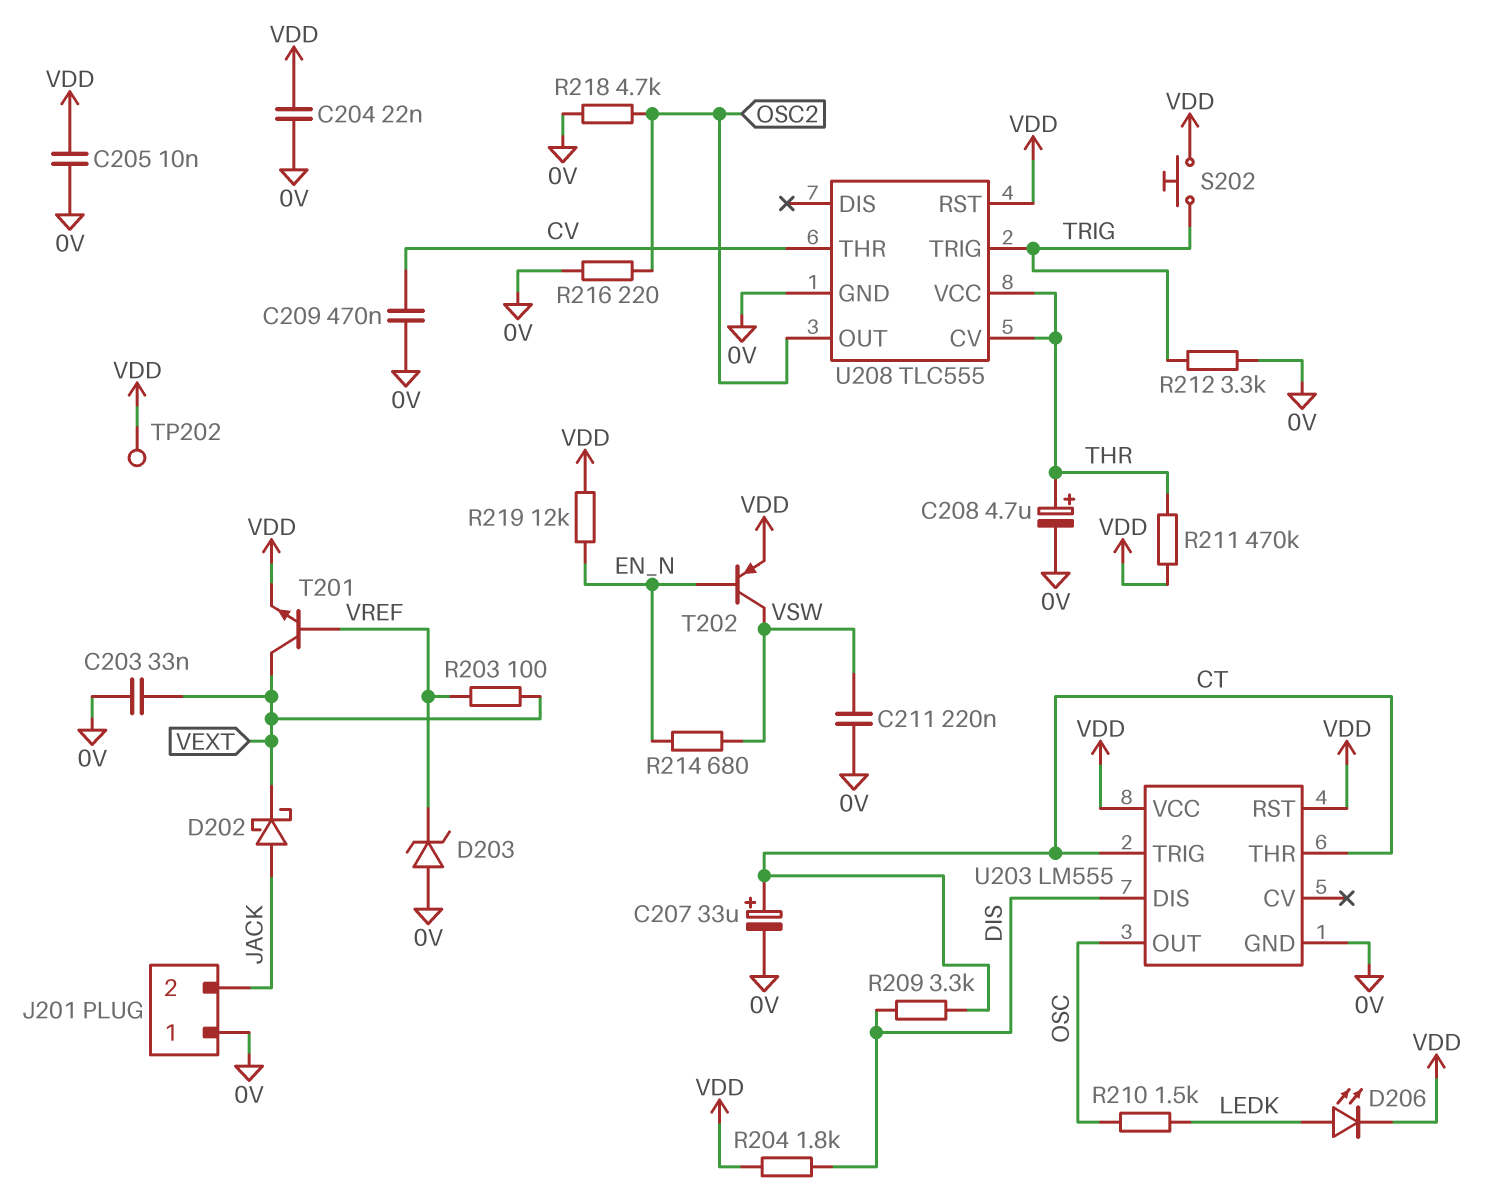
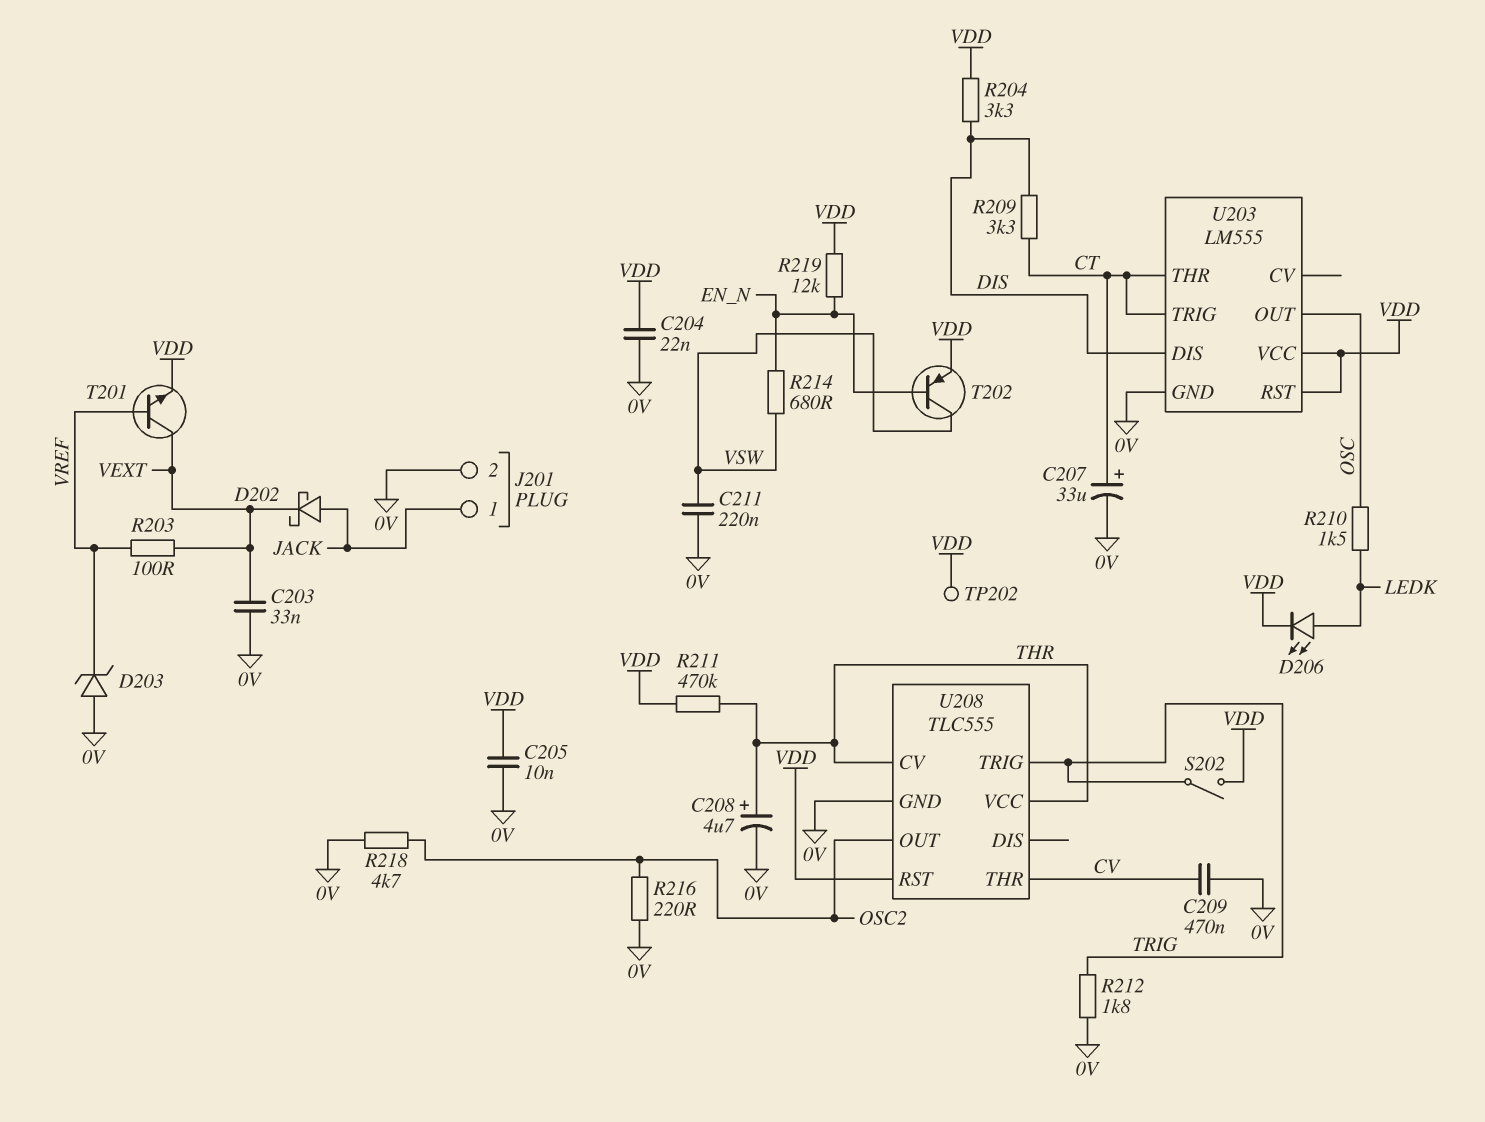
J201 pin 1: 0V -> JACK
J201 pin 2: JACK -> 0V
R204: 1.8k (DIS, VDD) -> 3.3k (DIS, VDD)
R212: 3.3k (0V, TRIG) -> 1.8k (0V, TRIG)
S202: button (TRIG, VDD) -> switch (TRIG, VDD)

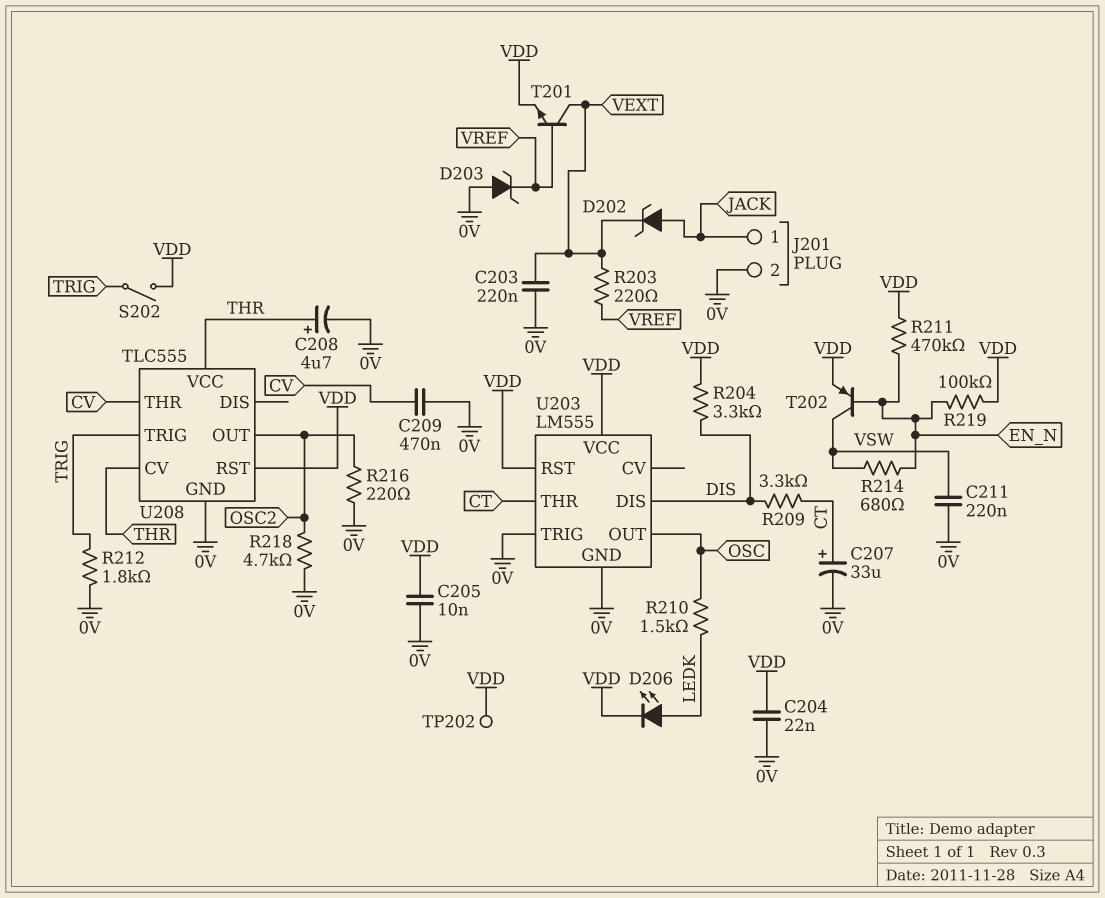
C203: 33nF (0V, VEXT) -> 220nF (0V, VEXT)
D202: schottky (A JACK, K VEXT) -> zener (A JACK, K VEXT)
R203: 100 (VEXT, VREF) -> 220 (VEXT, VREF)
R211: 470k (THR, VDD) -> 470k (EN_N, VDD)
R219: 12k (EN_N, VDD) -> 100k (EN_N, VDD)
U203 pin TRIG: CT -> 0V

